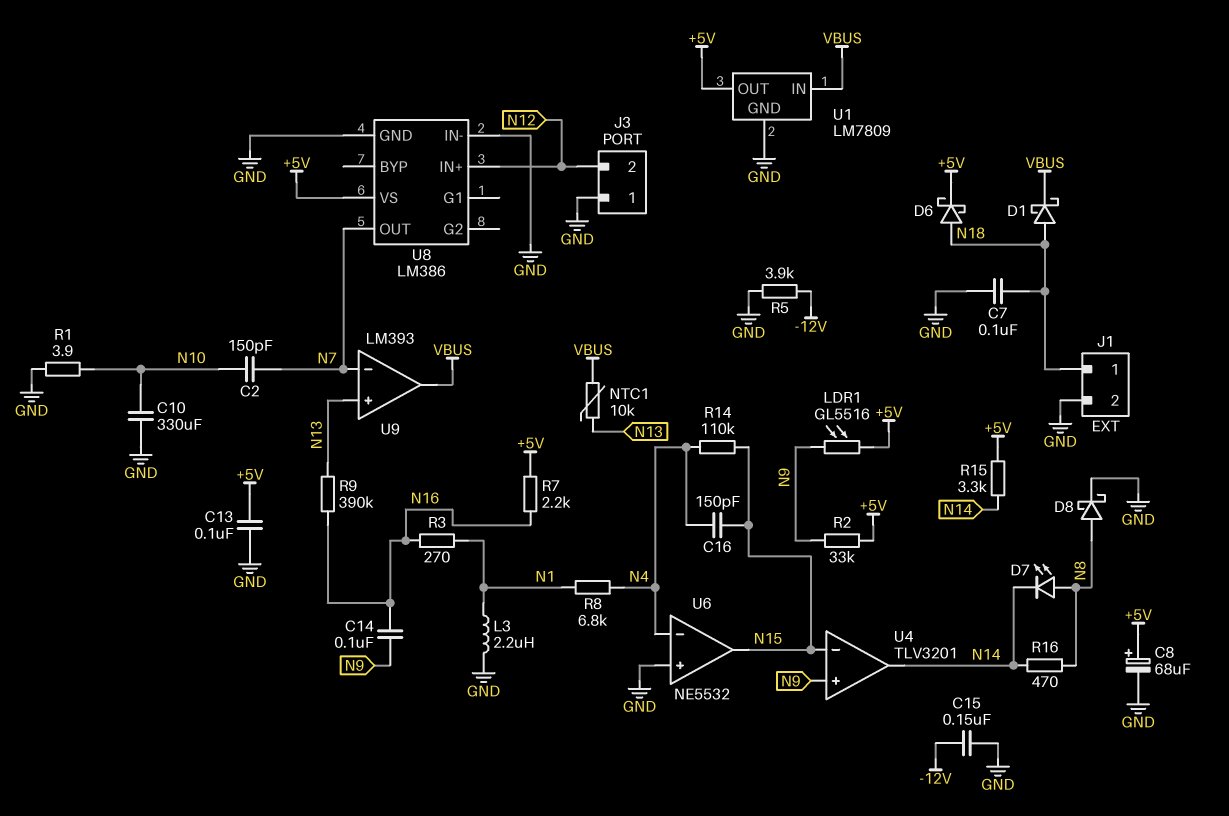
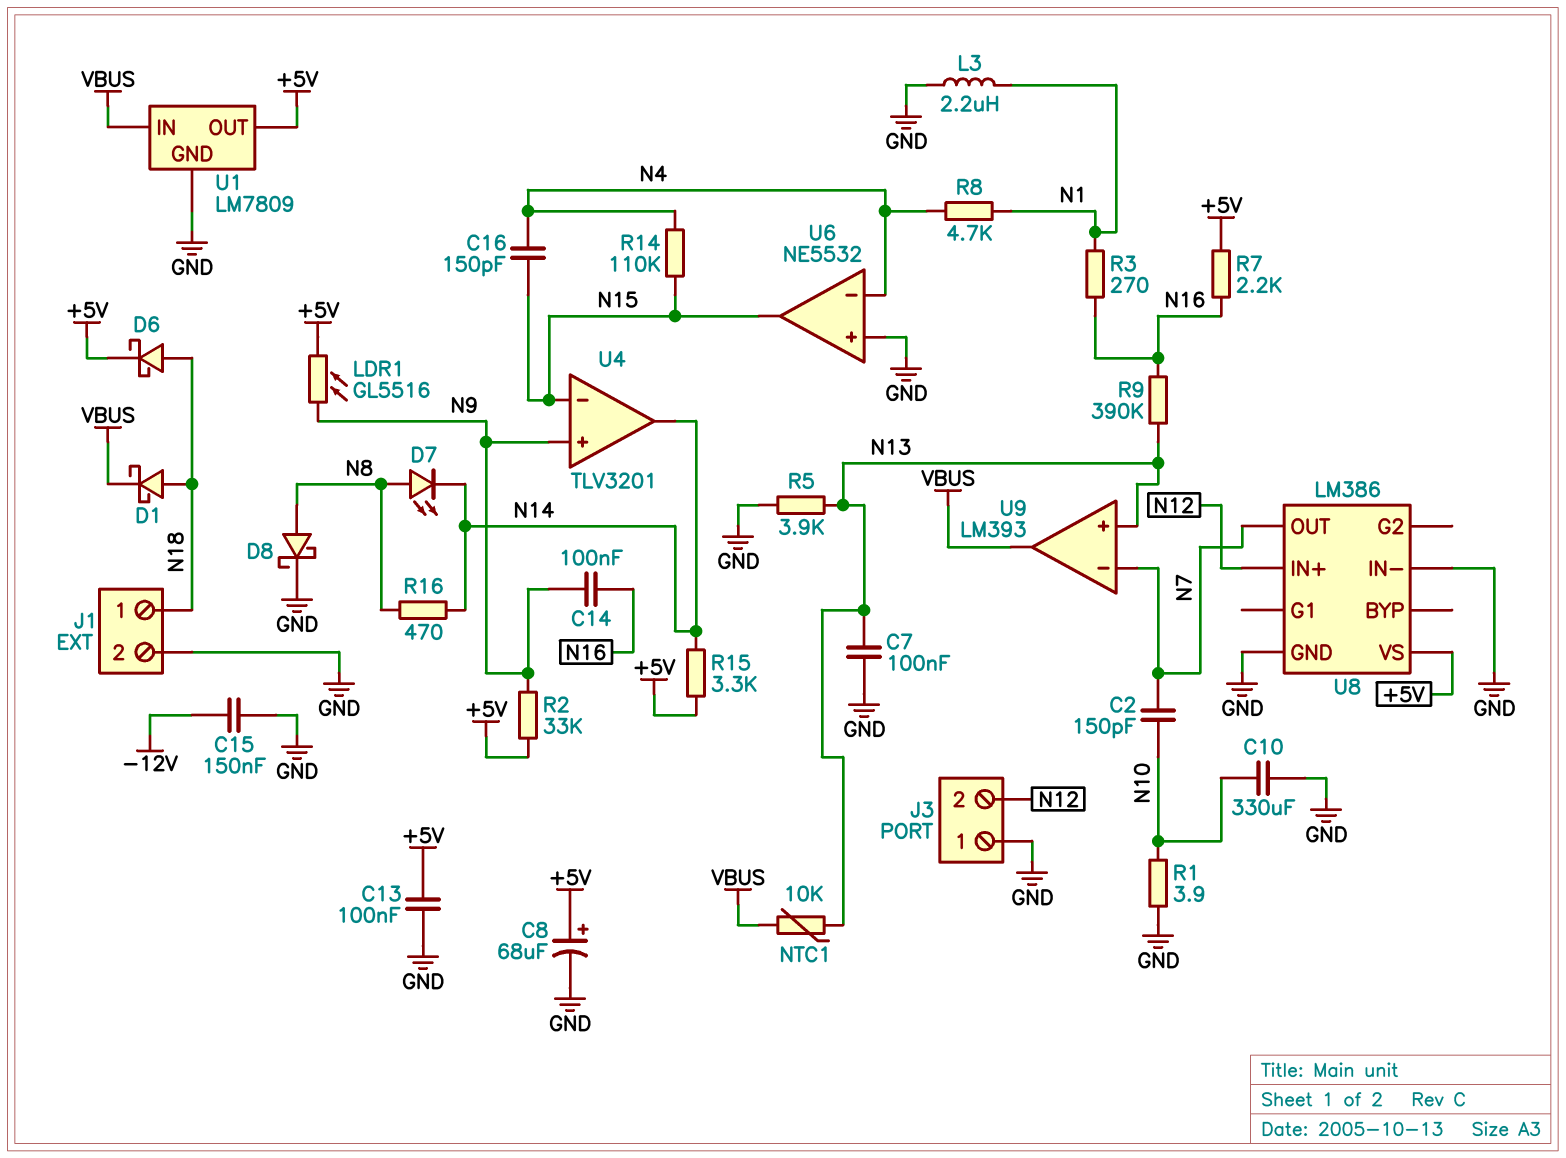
C7: 100nF (GND, N18) -> 100nF (GND, N13)
R5: 3.9k (-12V, GND) -> 3.9k (GND, N13)
R8: 6.8k (N1, N4) -> 4.7k (N1, N4)

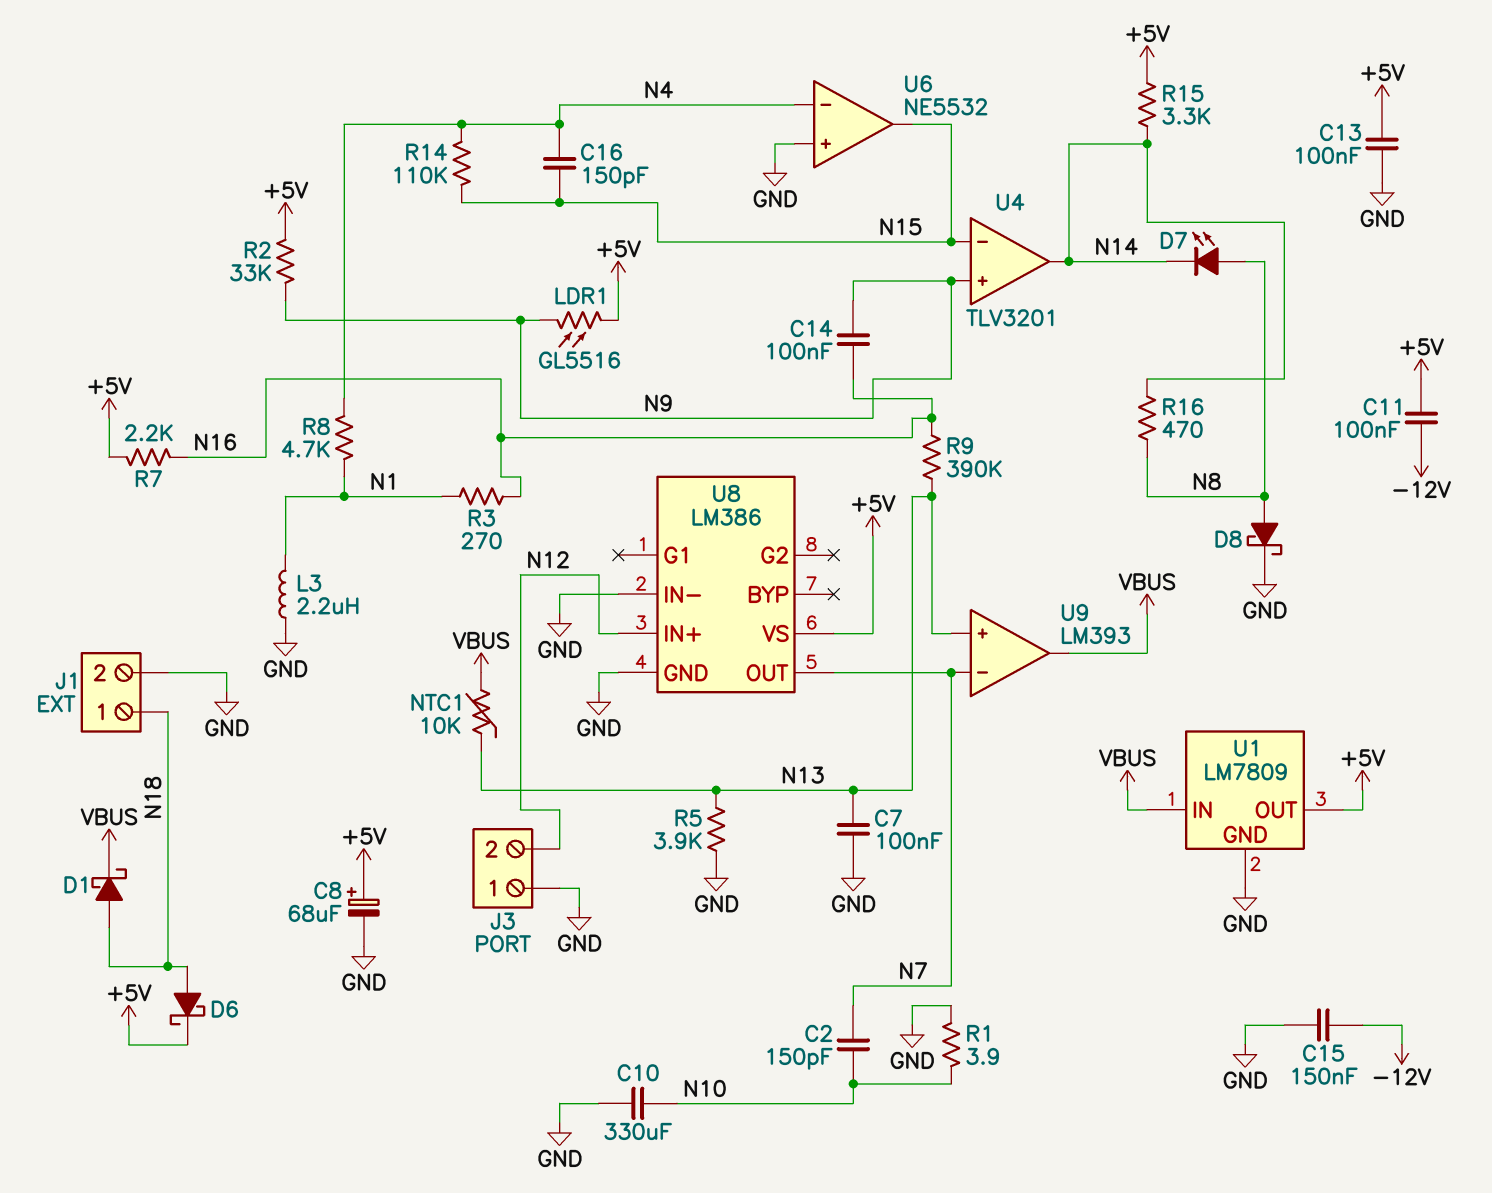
C11: none -> 100nF (+5V, -12V)

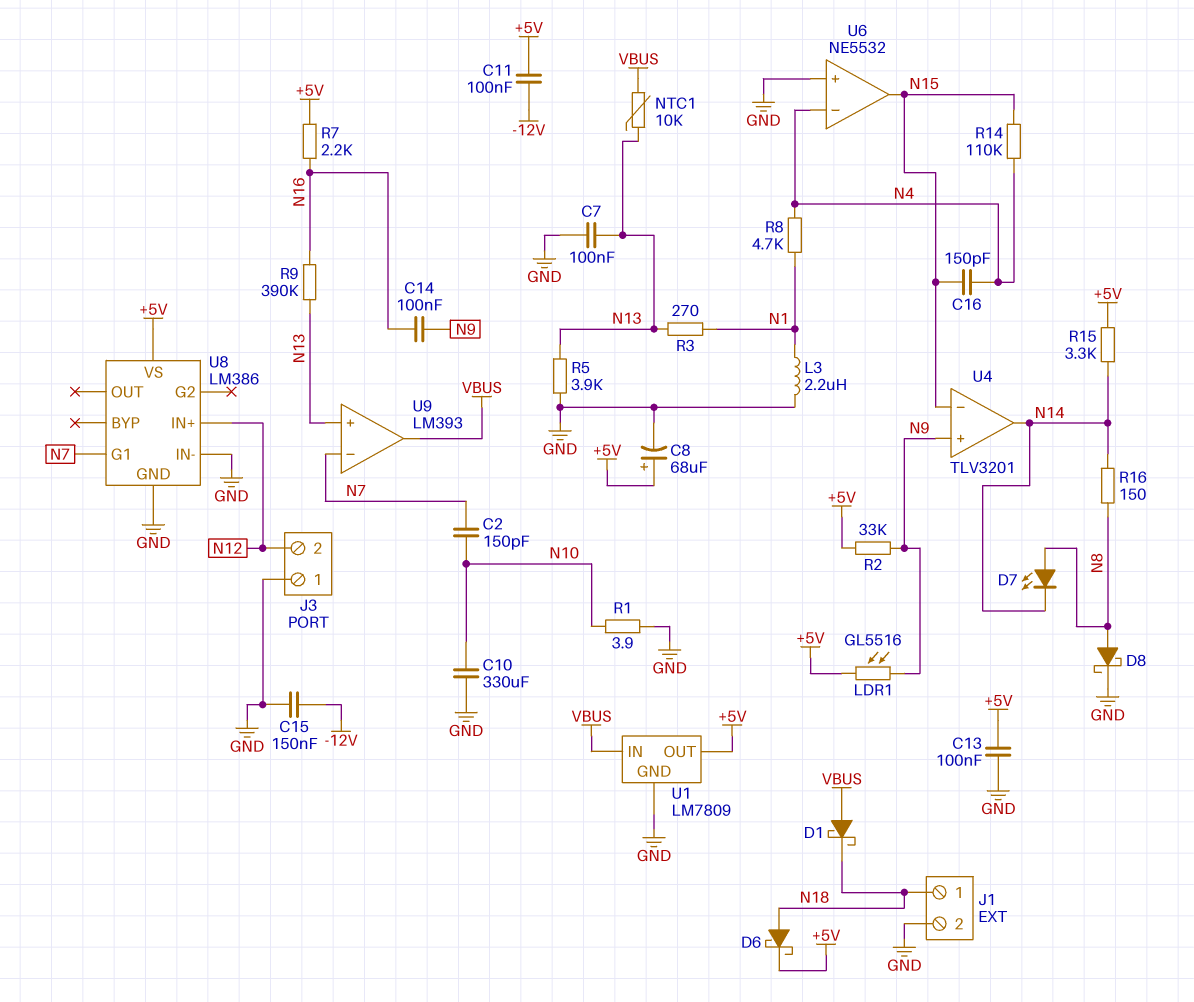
D1: schottky (A N18, K VBUS) -> schottky (A VBUS, K N18)
R3: 270 (N1, N16) -> 270 (N1, N13)
R16: 470 (N8, N14) -> 150 (N8, N14)
U8 pin G1: none -> N7
U8 pin OUT: N7 -> none

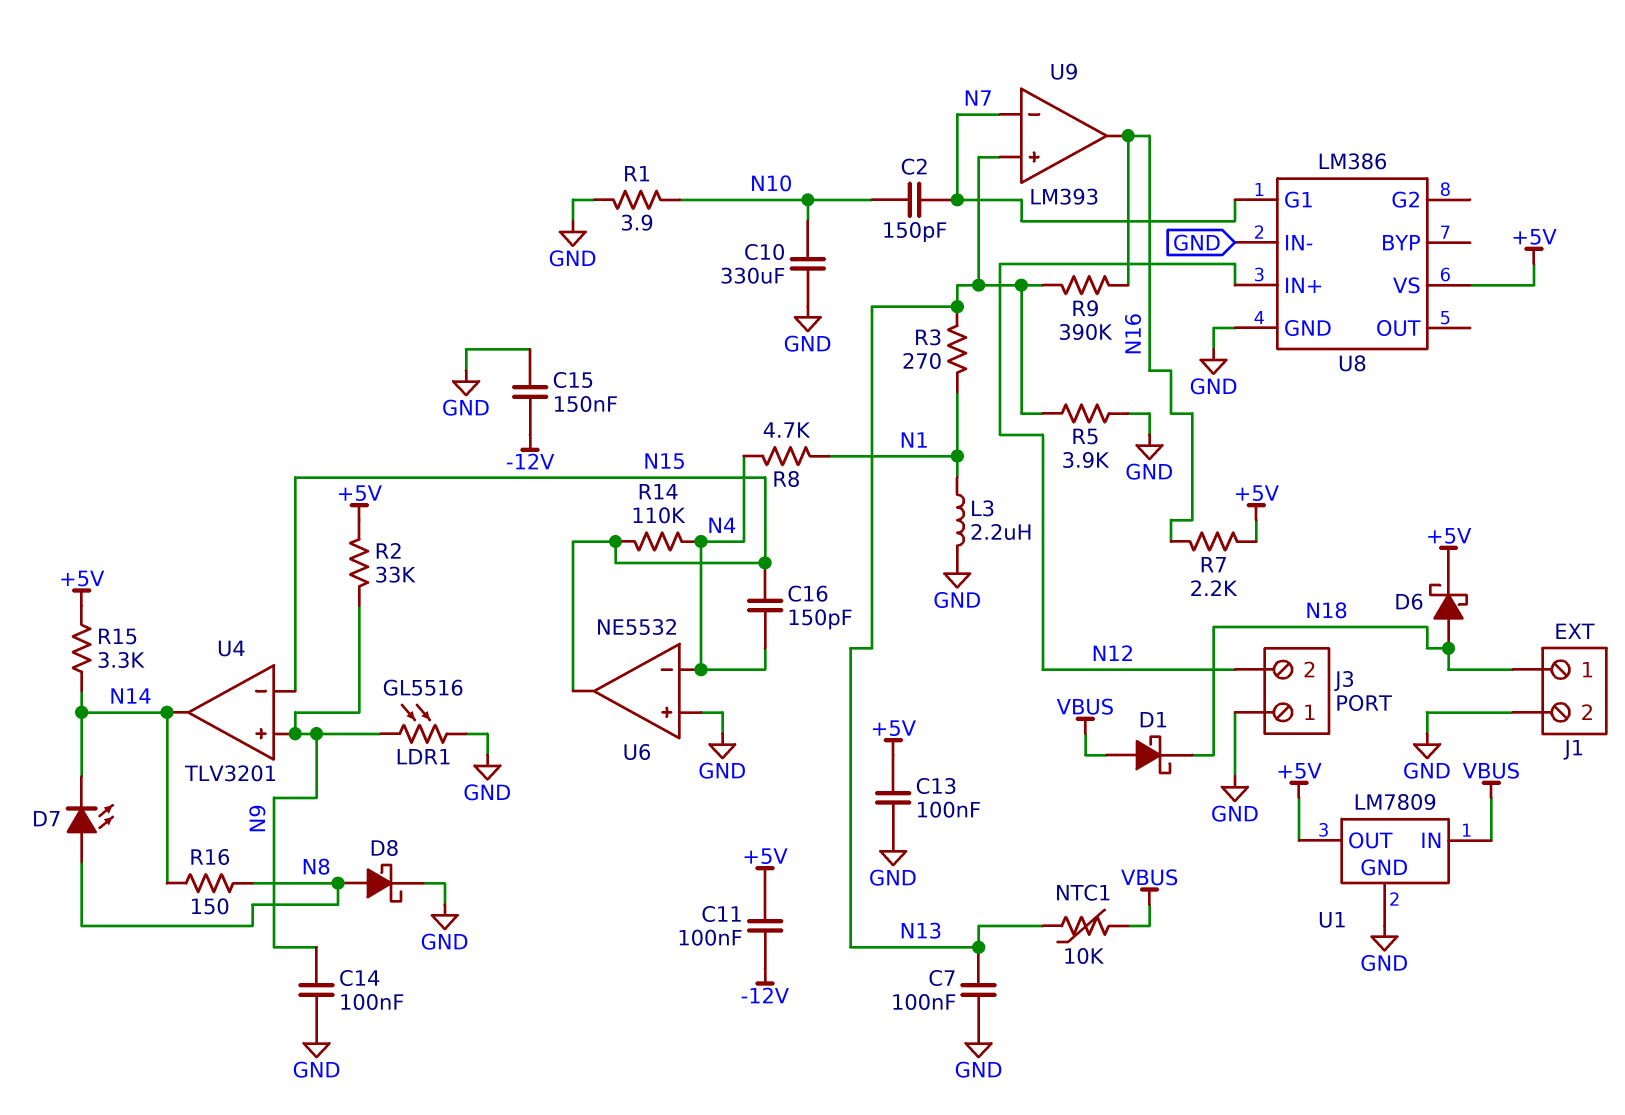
C8: 68uF (plus +5V, minus GND) -> none
C14: 100nF (N9, N16) -> 100nF (GND, N9)
LDR1: GL5516 (+5V, N9) -> GL5516 (GND, N9)
U9 pin out: VBUS -> N16

